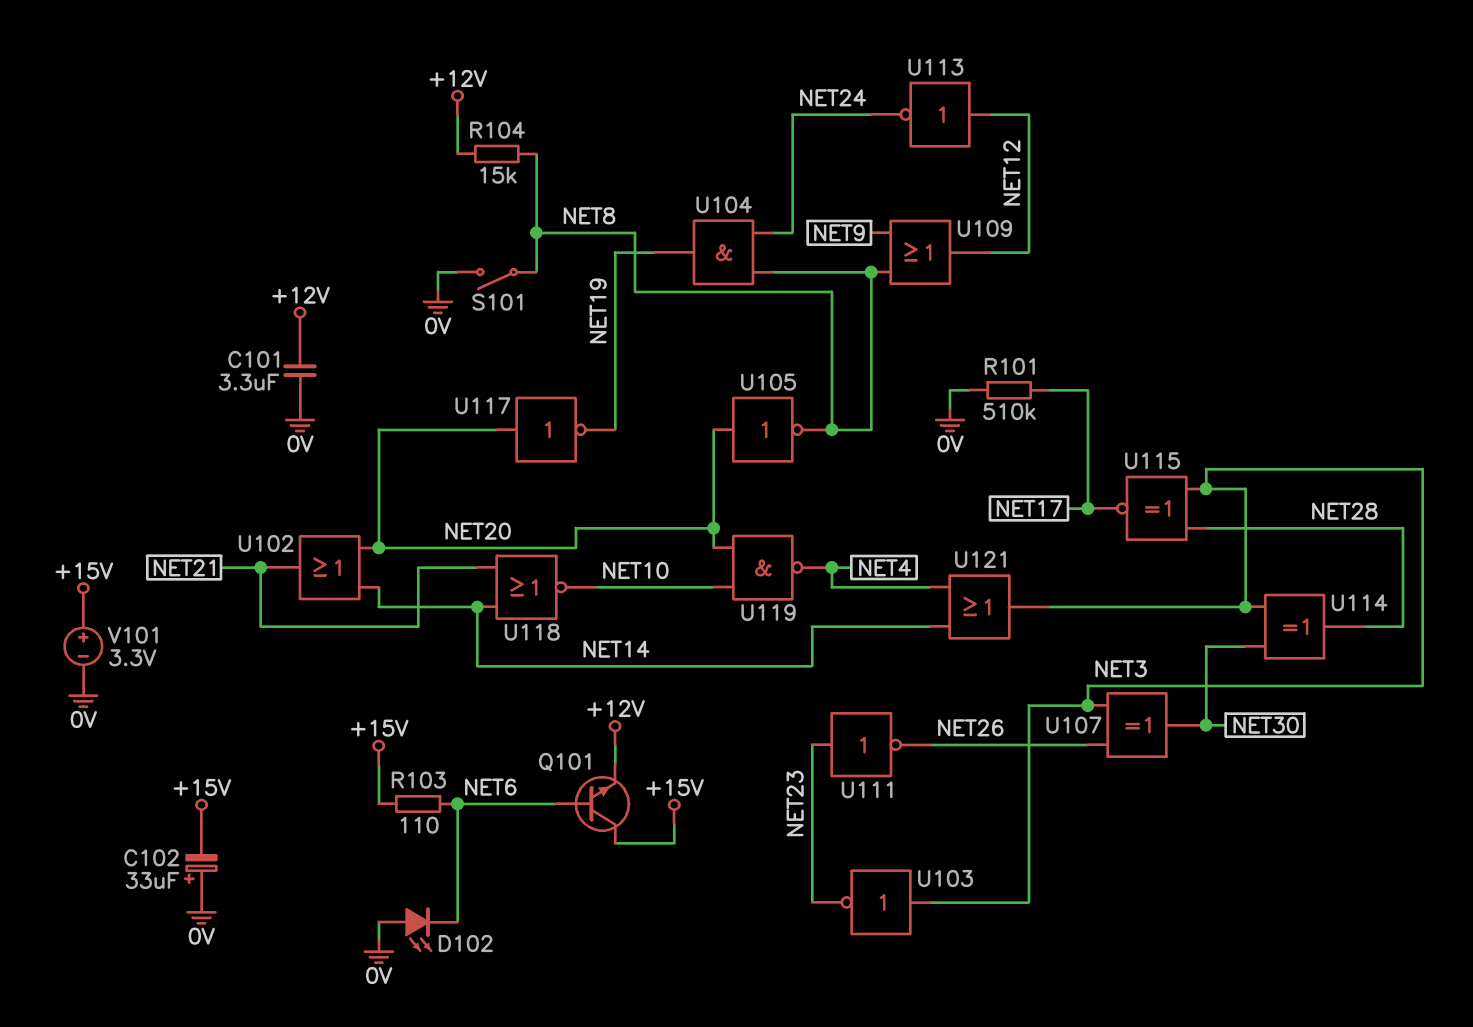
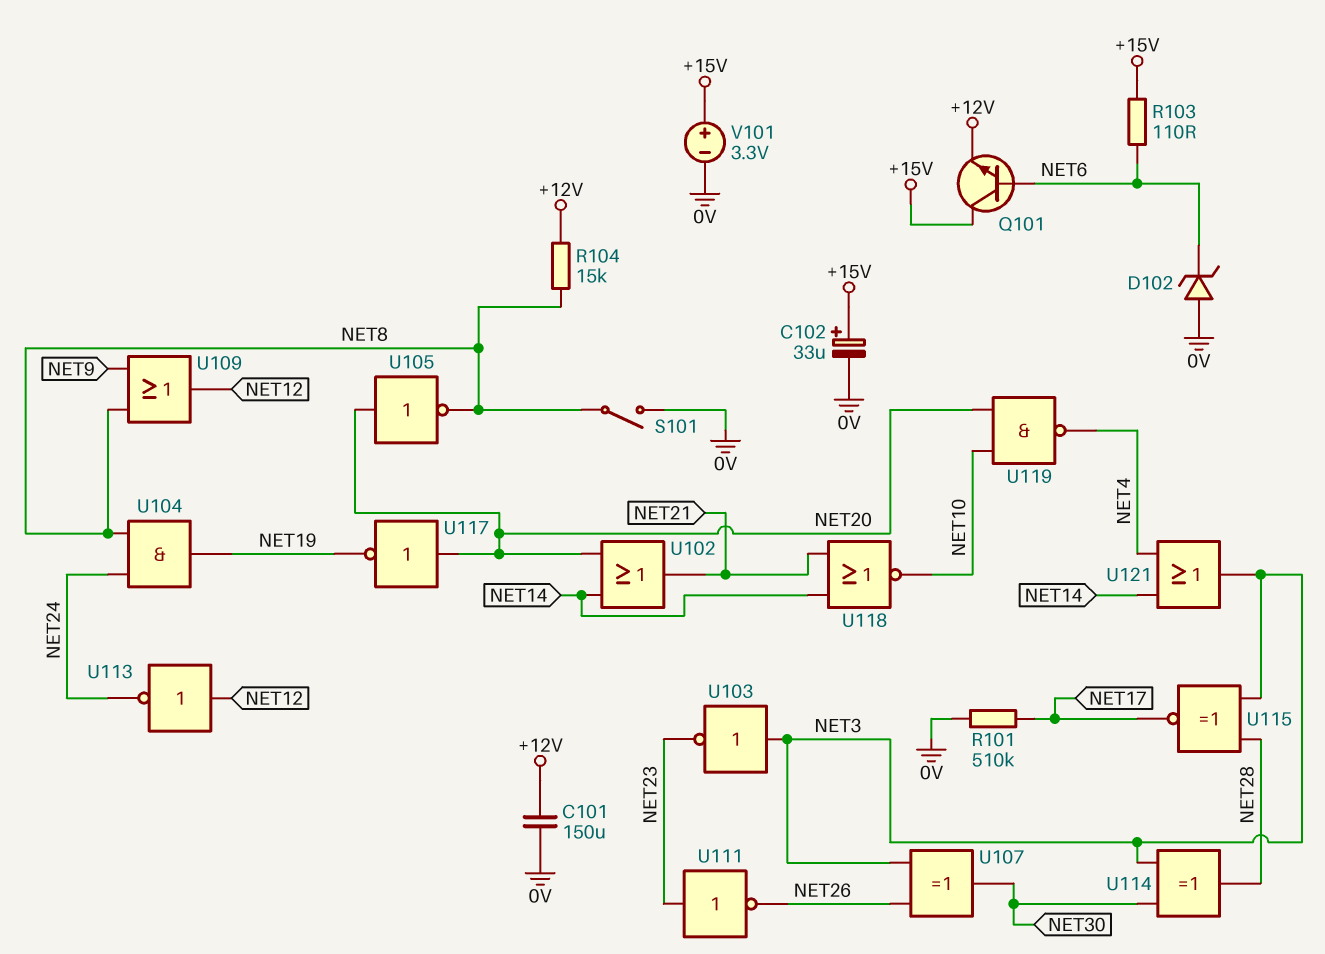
C101: 3.3uF (+12V, 0V) -> 150uF (+12V, 0V)
C102: 33uF (plus 0V, minus +15V) -> 33uF (plus +15V, minus 0V)
D102: LED (A 0V, K NET6) -> zener (A 0V, K NET6)

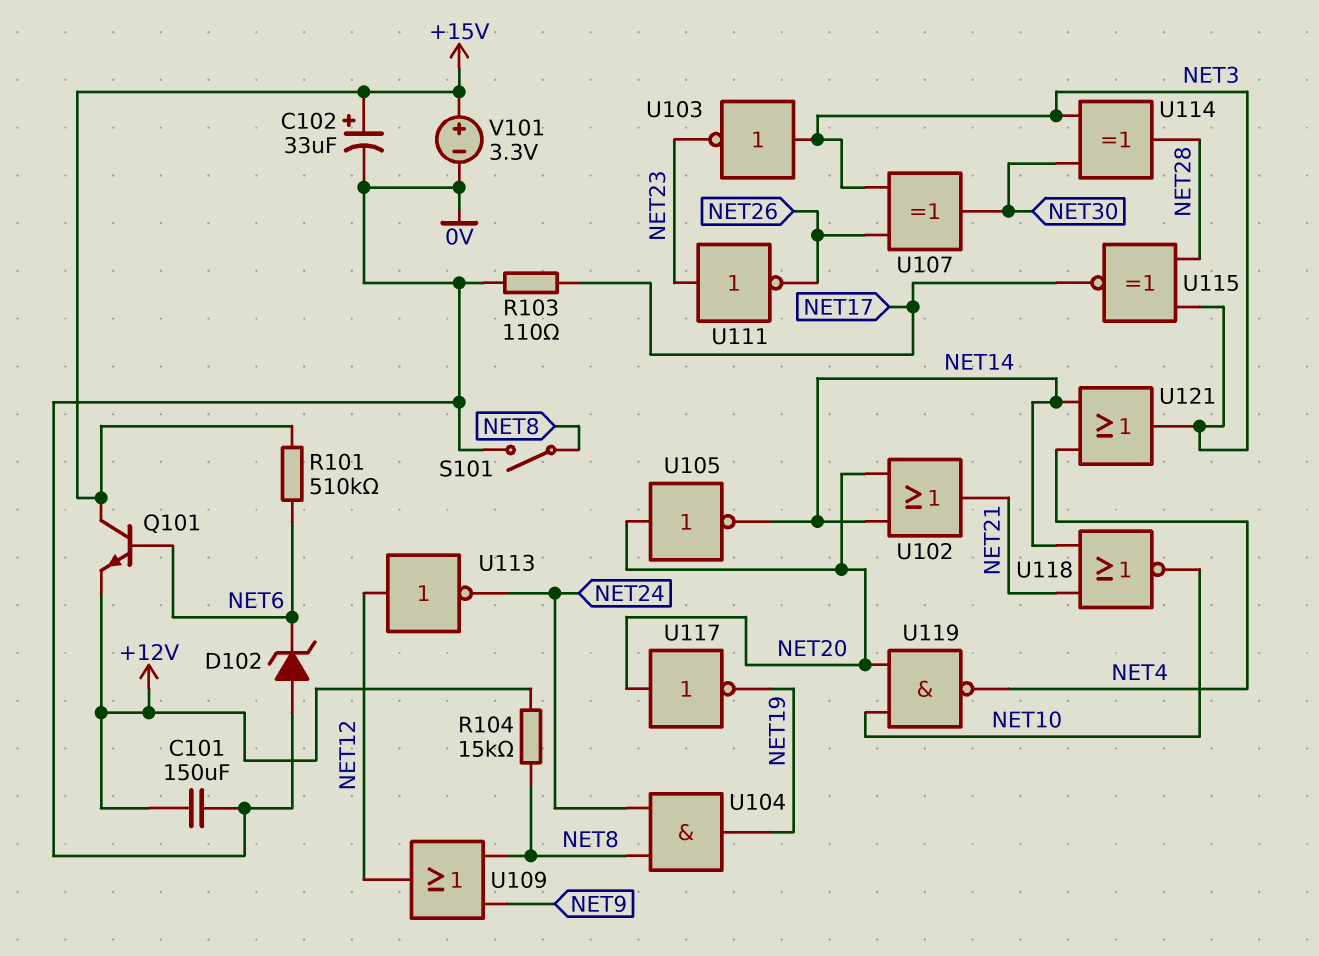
R101: 510k (0V, NET17) -> 510k (+15V, NET6)
R103: 110 (+15V, NET6) -> 110 (0V, NET17)
U105: NOT (in NET20, out NET8) -> NOT (in NET20, out NET14)

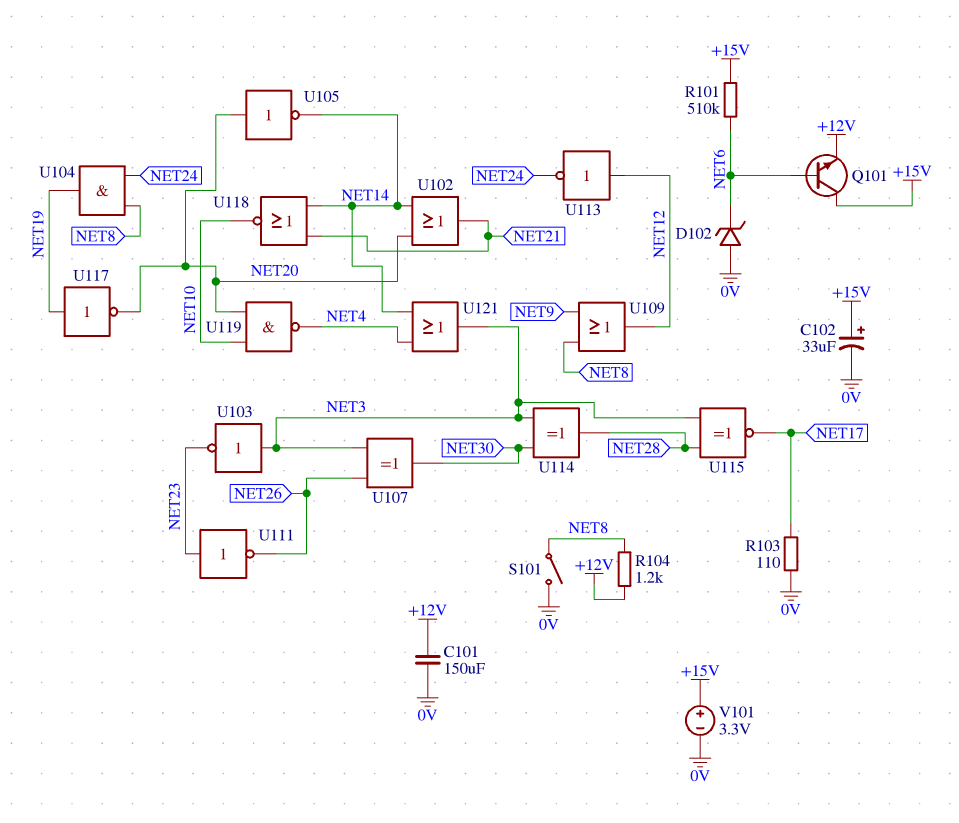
R104: 15k (+12V, NET8) -> 1.2k (+12V, NET8)
U117: NOT (in NET20, out NET19) -> NOT (in NET19, out NET20)

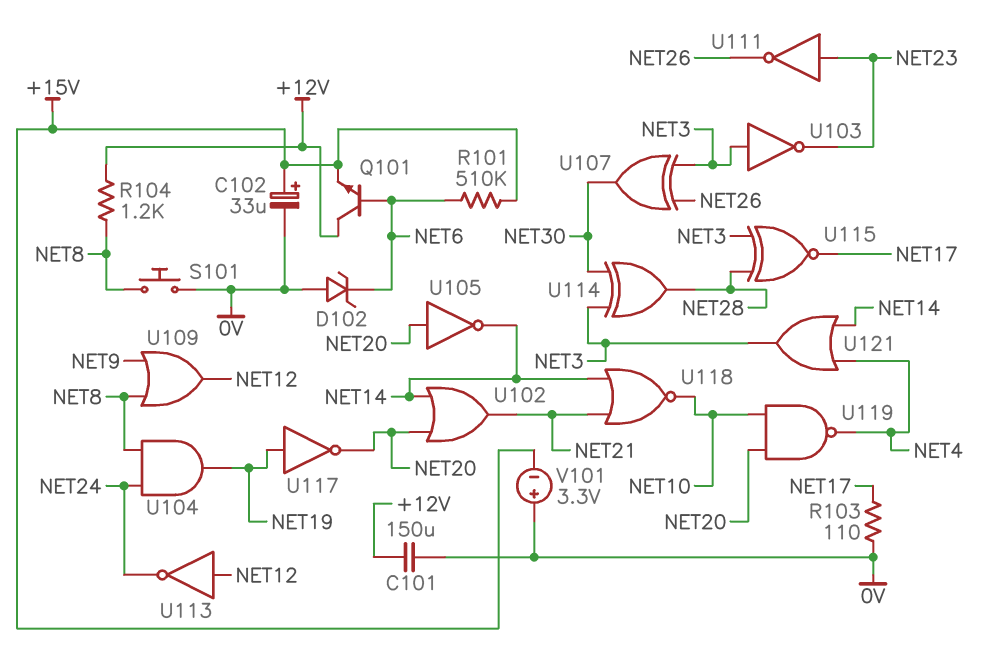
Q101: NPN (B NET6, C +15V, E +12V) -> NPN (B NET6, C +12V, E +15V)
S101: switch (0V, NET8) -> button (0V, NET8)
V101: 3.3V (plus +15V, minus 0V) -> 3.3V (plus 0V, minus +15V)

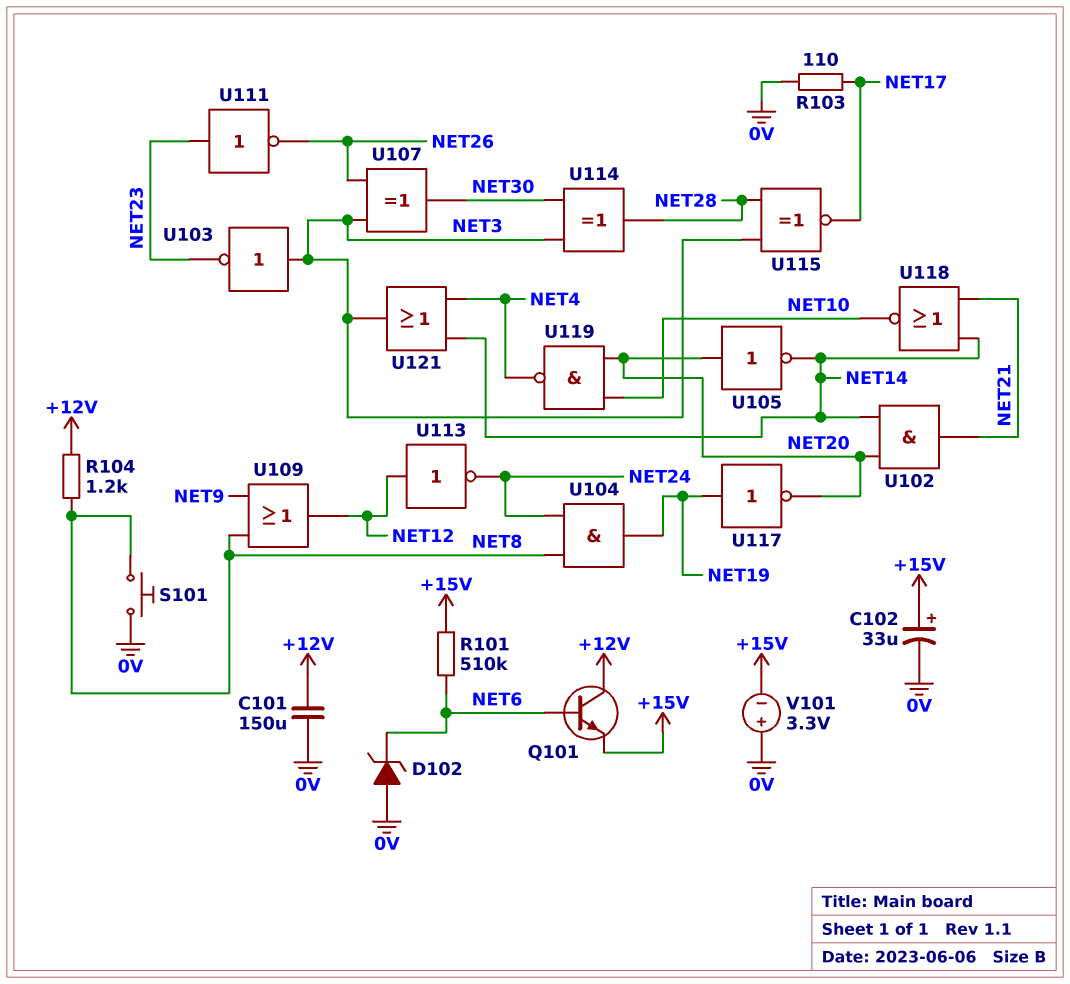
U102: OR (in NET14, in NET20, out NET21) -> AND (in NET14, in NET20, out NET21)

